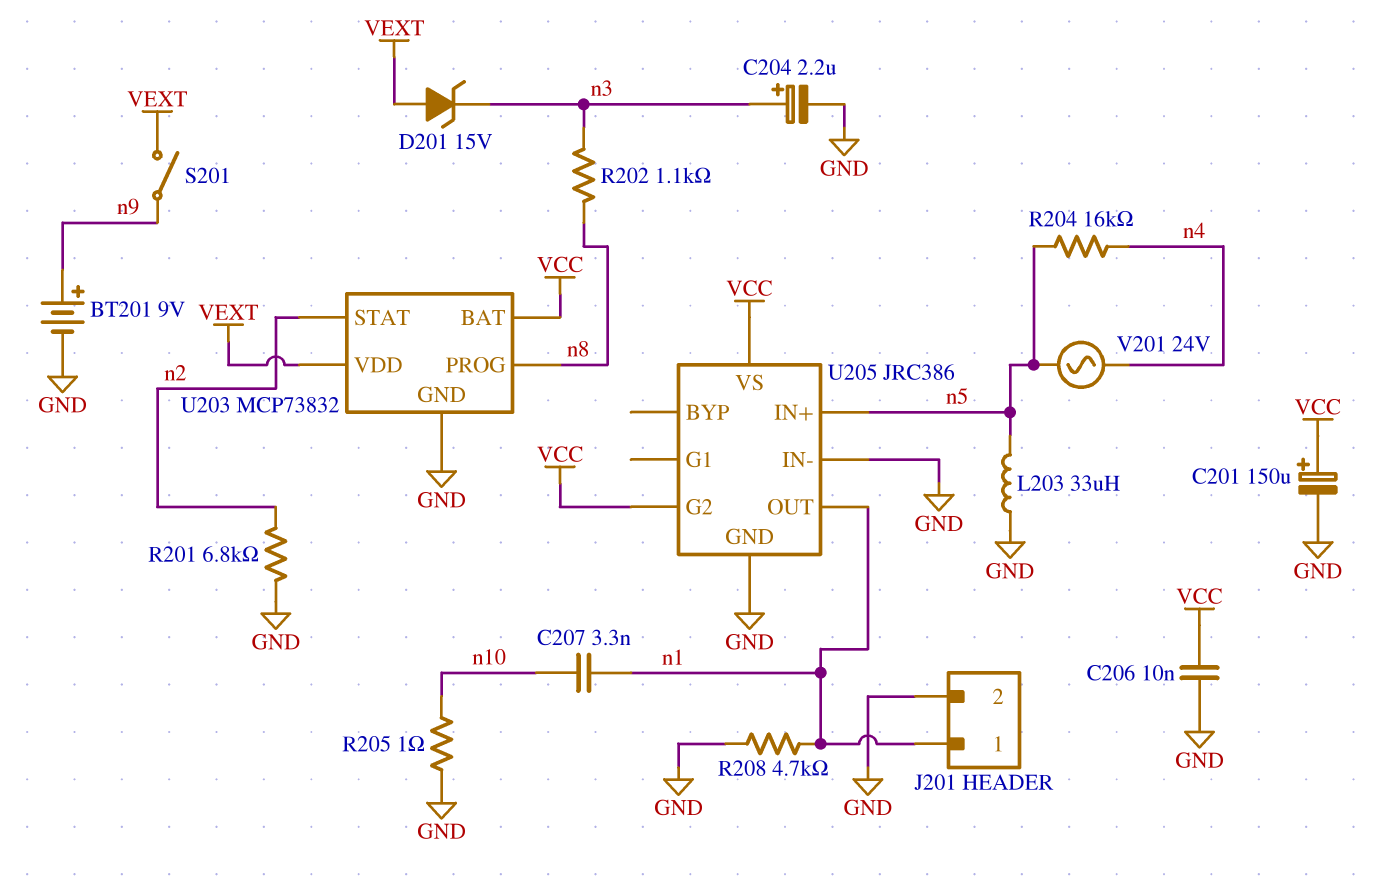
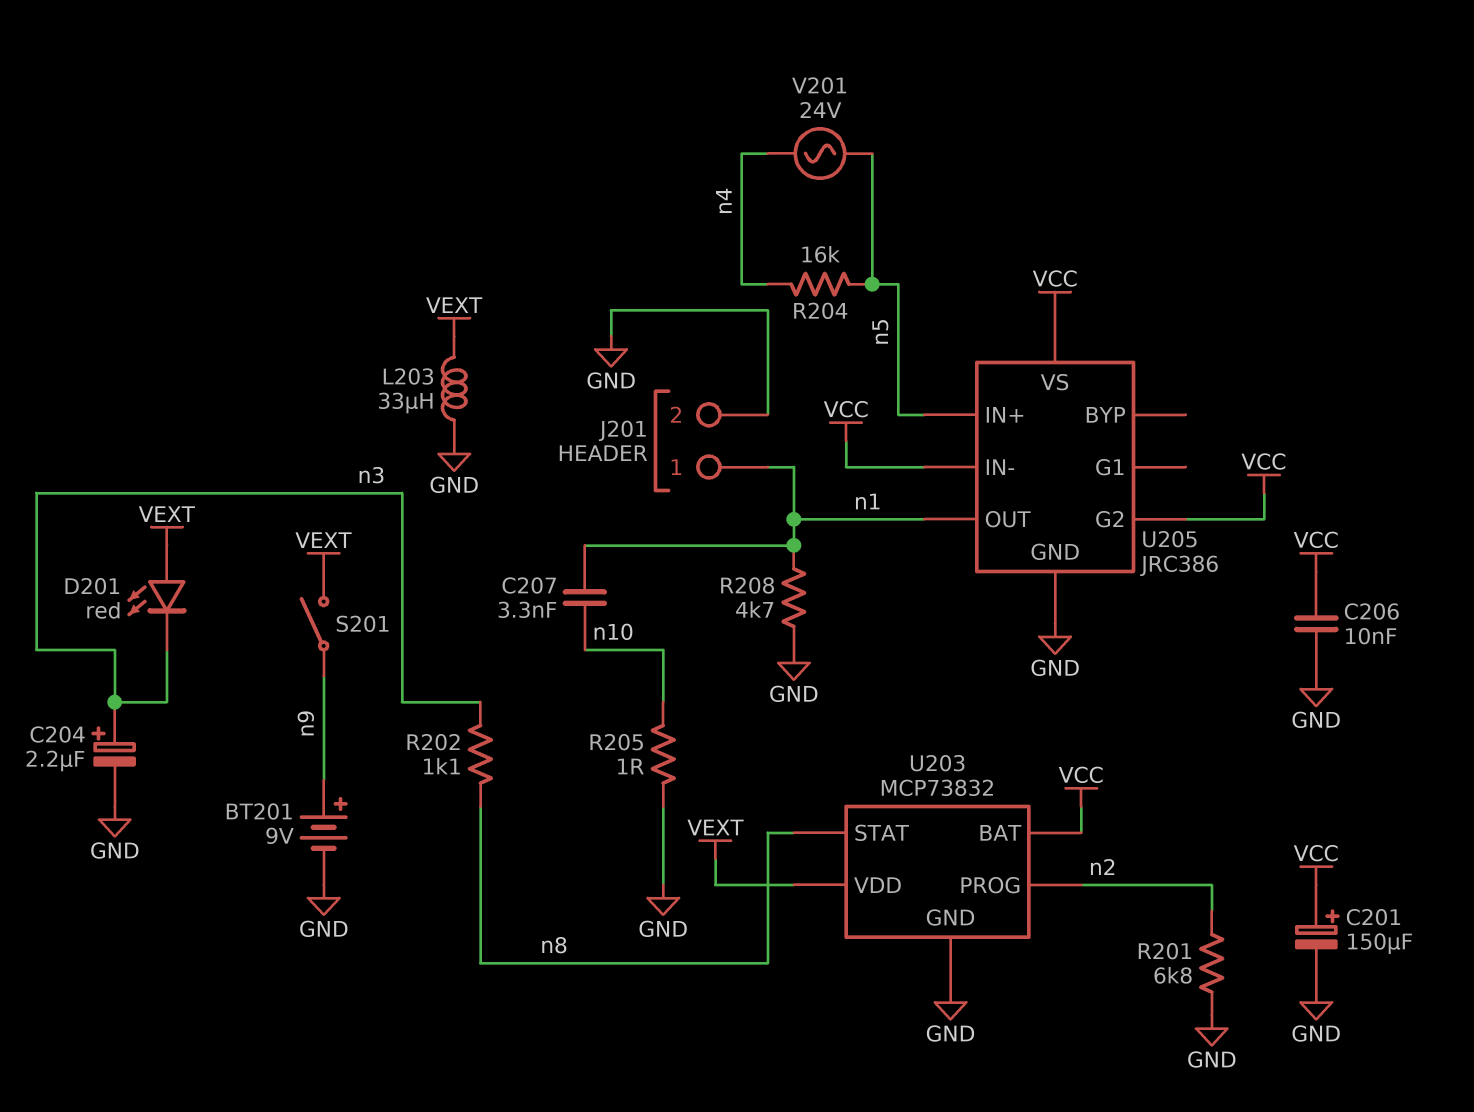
D201: zener 15V (A VEXT, K n3) -> LED red (A VEXT, K n3)
L203: 33uH (GND, n5) -> 33uH (GND, VEXT)
U203 pin PROG: n8 -> n2
U203 pin STAT: n2 -> n8
U205 pin IN-: GND -> VCC

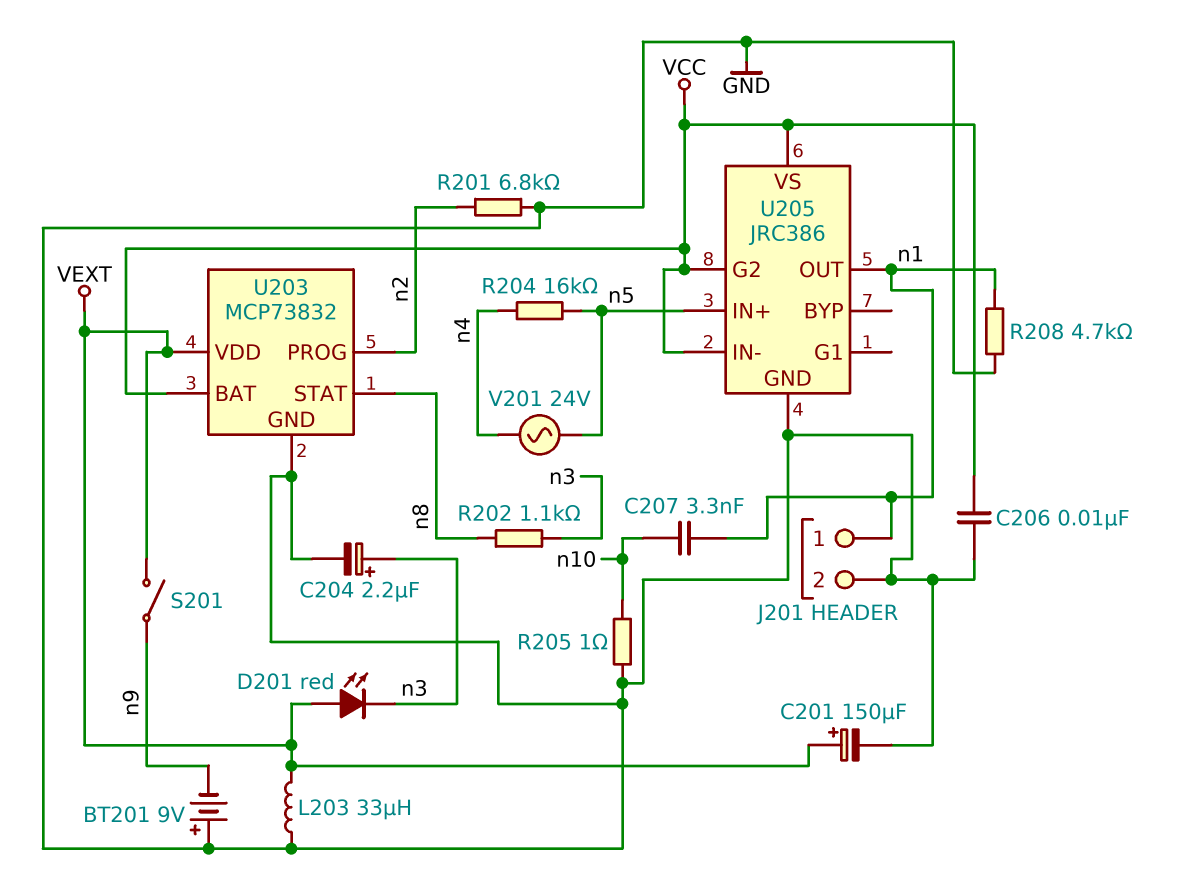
BT201: 9V (plus n9, minus GND) -> 9V (plus GND, minus n9)
C201: 150uF (plus VCC, minus GND) -> 150uF (plus VEXT, minus GND)

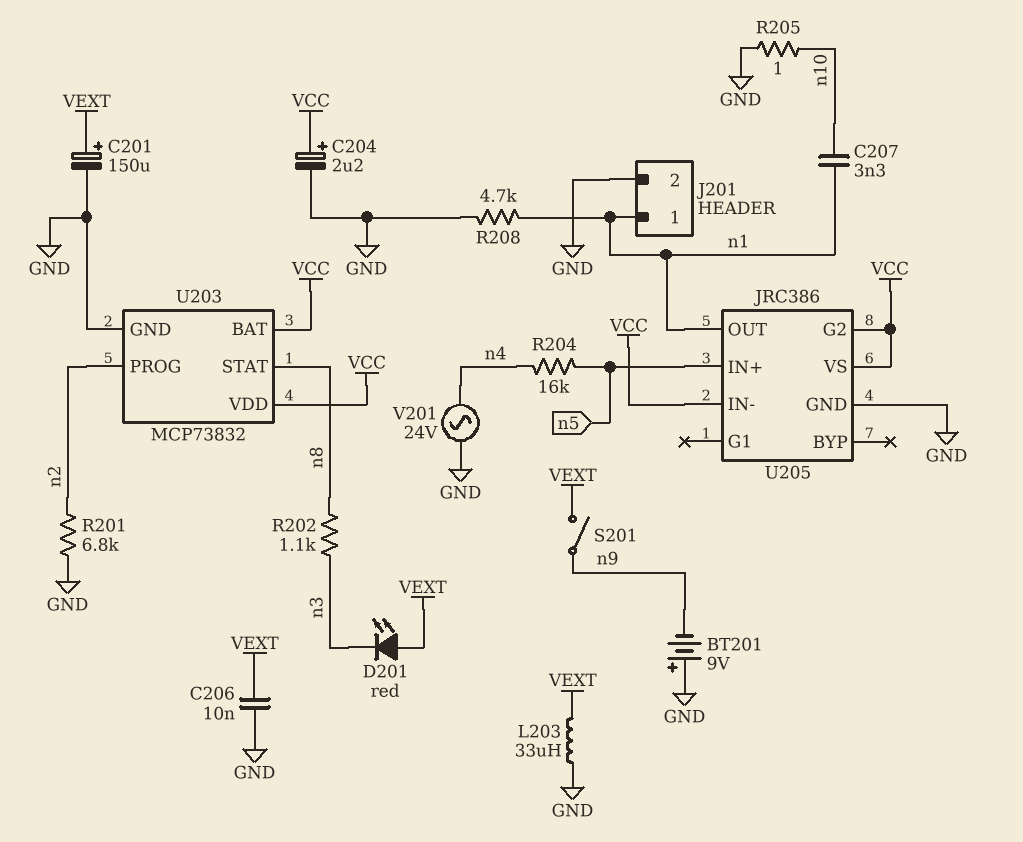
C204: 2.2uF (plus n3, minus GND) -> 2.2uF (plus VCC, minus GND)
C206: 10nF (GND, VCC) -> 10nF (GND, VEXT)
U203 pin VDD: VEXT -> VCC
V201: AC 24V (n4, n5) -> AC 24V (GND, n4)

